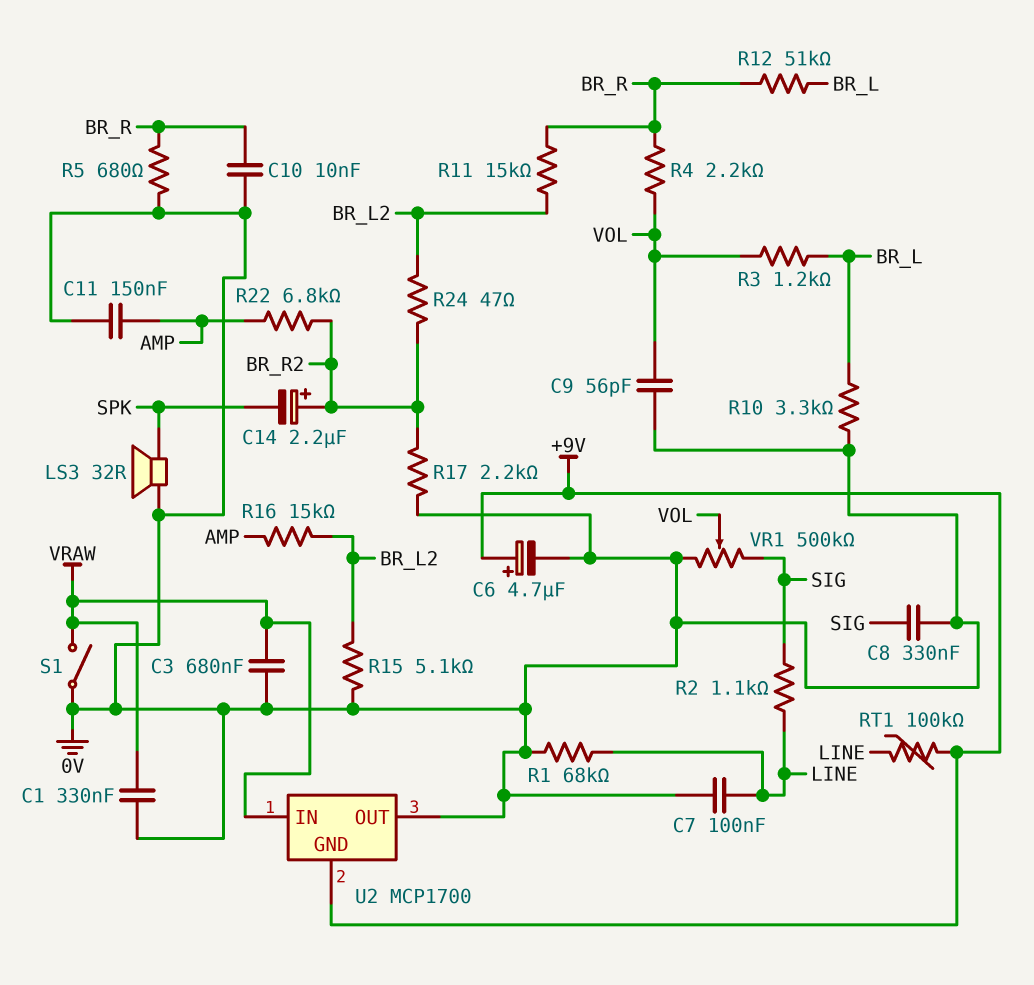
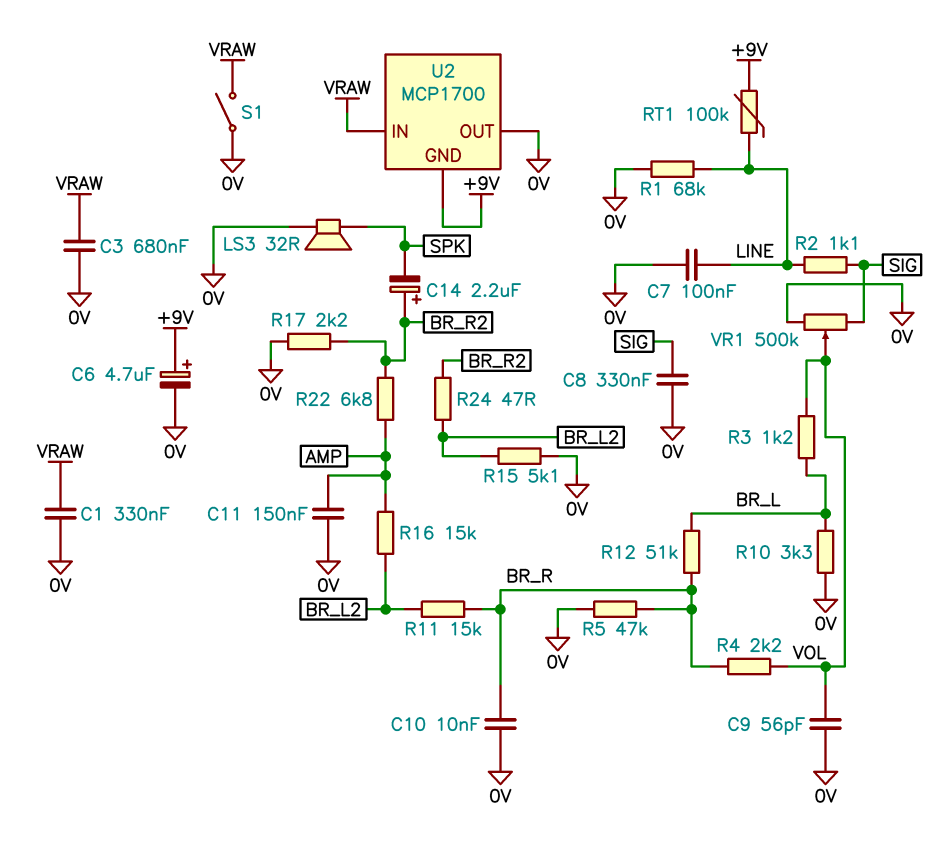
R5: 680 (0V, BR_R) -> 47k (0V, BR_R)

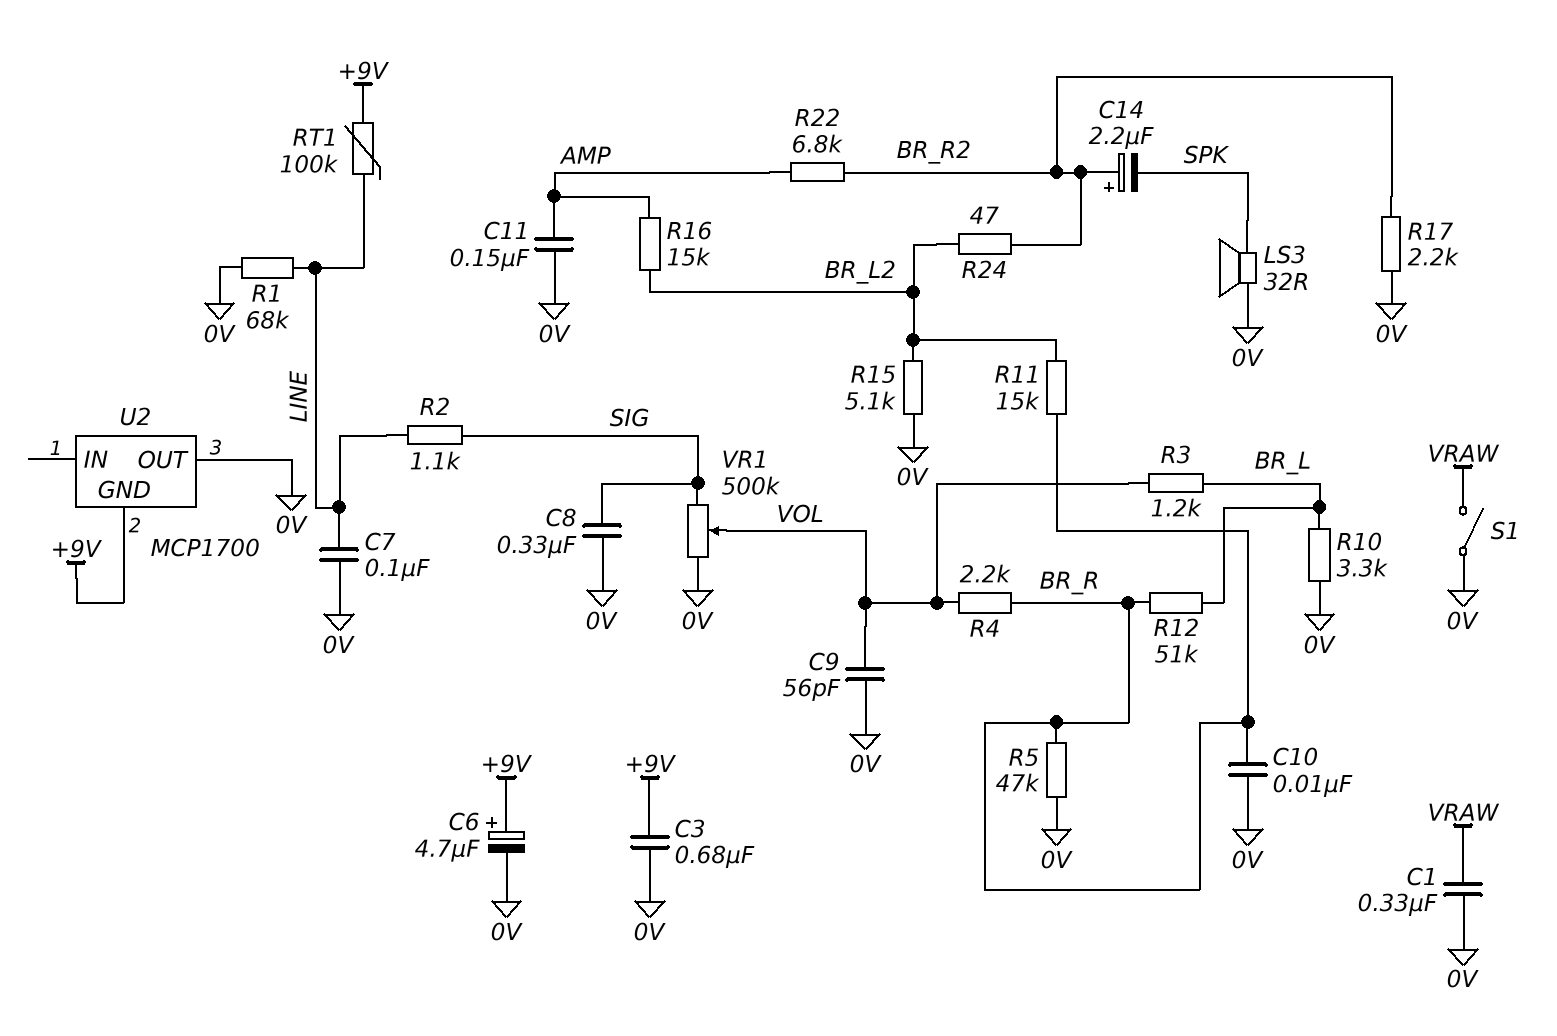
C3: 680nF (0V, VRAW) -> 680nF (+9V, 0V)
U2 pin IN: VRAW -> none

